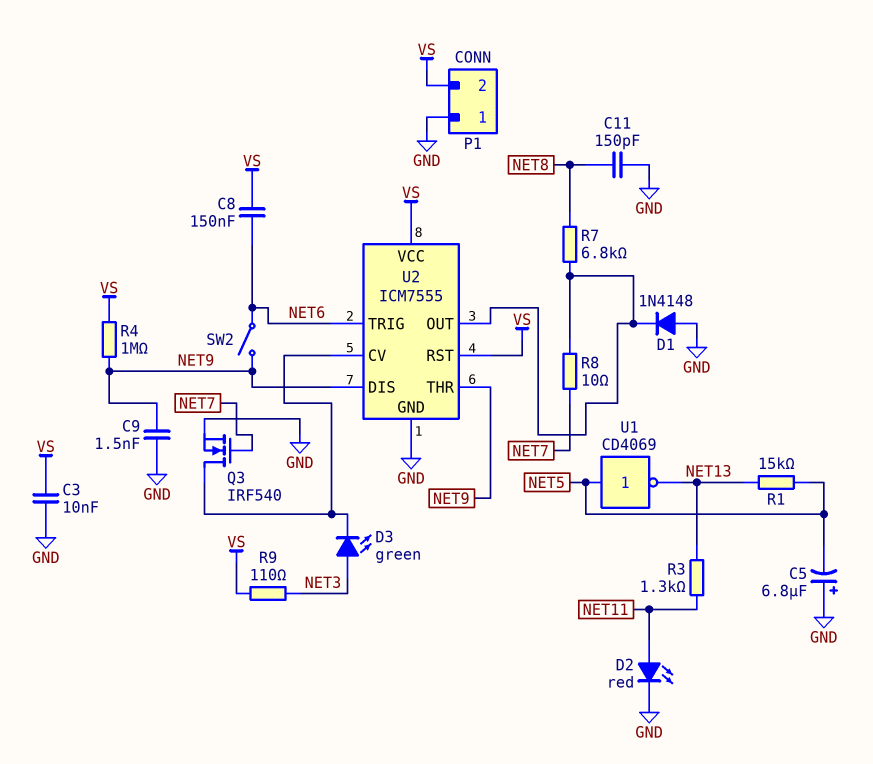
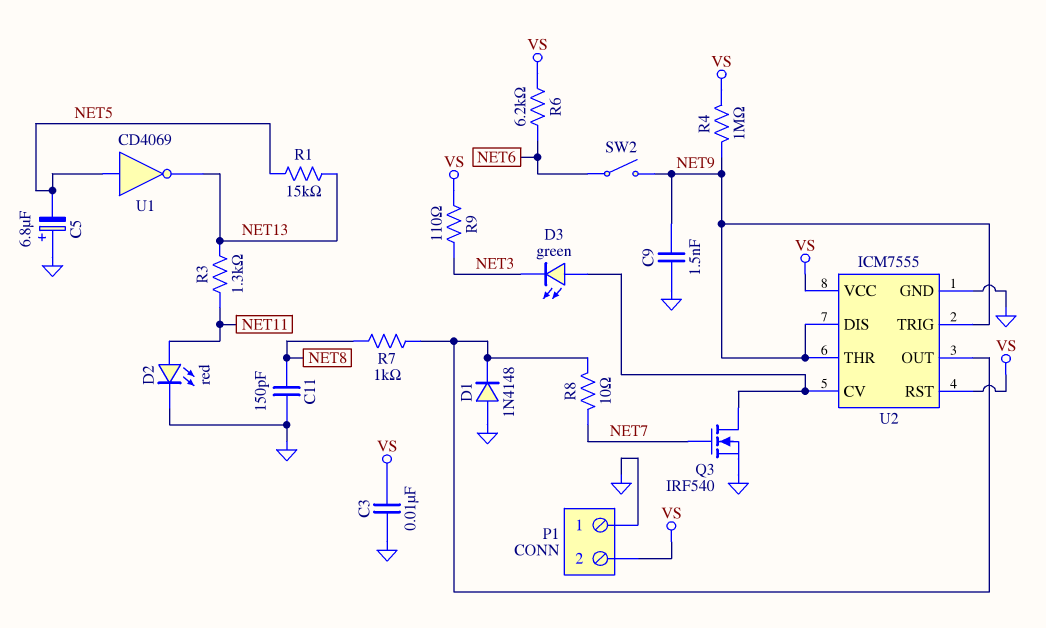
C8: 150nF (NET6, VS) -> none
D3: LED green (A NET3, K U2/CV) -> LED green (A U2/CV, K NET3)
R6: none -> 6.2k (NET6, VS)
R7: 6.8k (NET8, U2/OUT) -> 1k (NET8, U2/OUT)
U2 pin TRIG: NET6 -> NET9

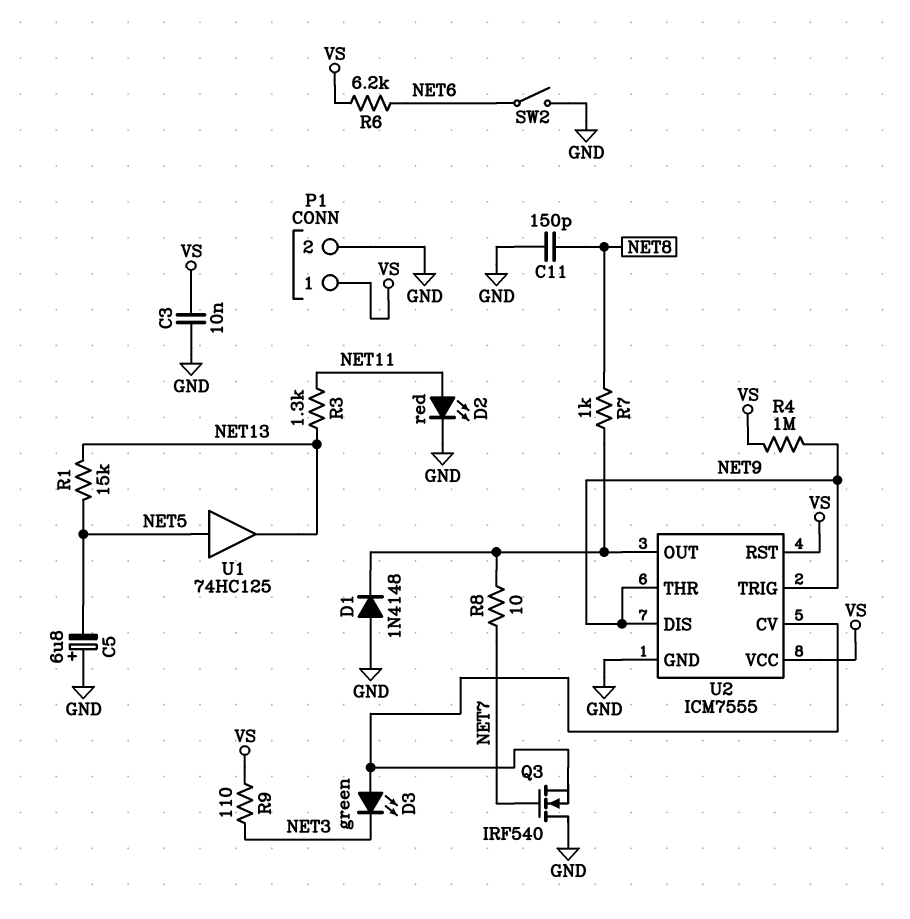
C9: 1.5nF (GND, NET9) -> none
P1 pin 1: GND -> VS
P1 pin 2: VS -> GND
Q3: NMOS IRF540 (G NET7, D U2/CV, S GND) -> NMOS IRF540 (G NET7, D GND, S U2/CV)
SW2: switch (NET6, NET9) -> switch (GND, NET6)
U1: NOT CD4069 (in NET5, out NET13) -> buffer 74HC125 (in NET5, out NET13)

